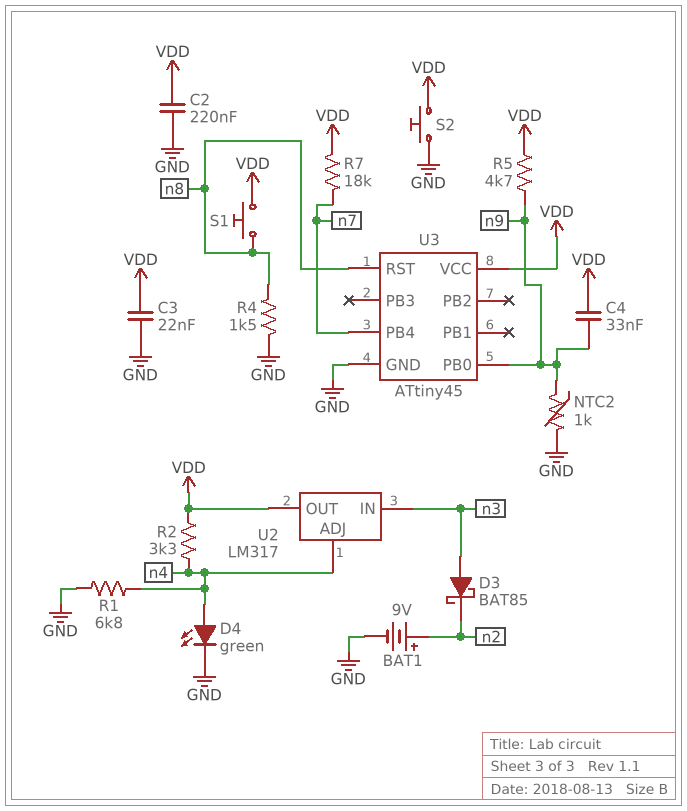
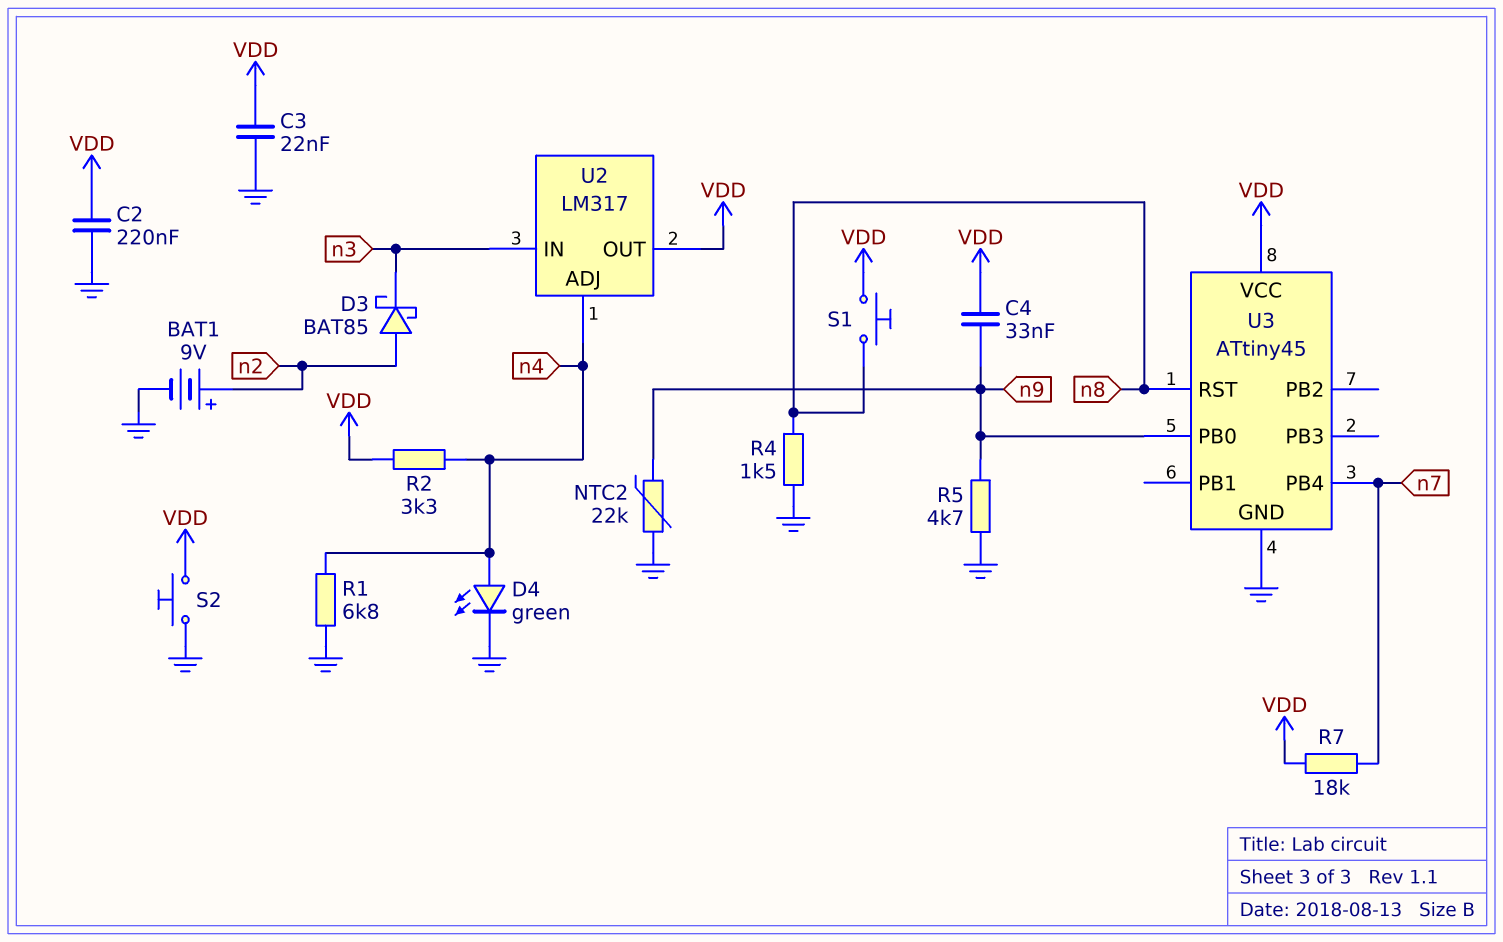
D3: schottky BAT85 (A n3, K n2) -> schottky BAT85 (A n2, K n3)
NTC2: 1k (GND, n9) -> 22k (GND, n9)
R5: 4.7k (VDD, n9) -> 4.7k (GND, n9)

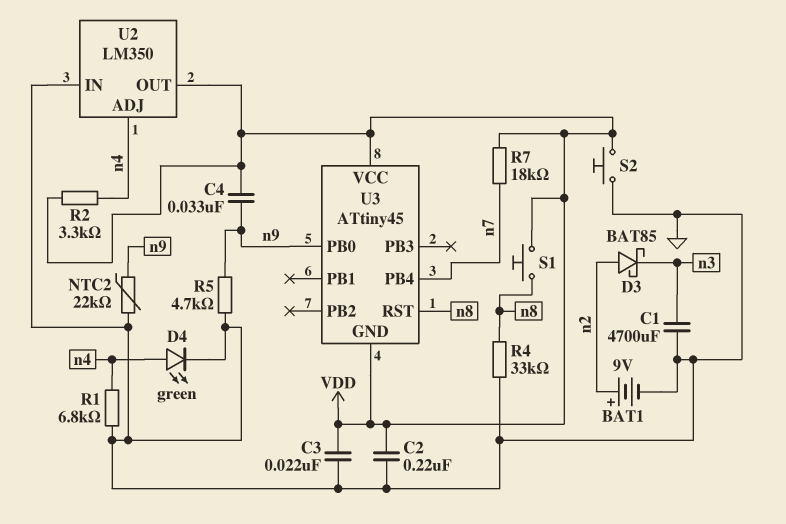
C1: none -> 4700uF (GND, n3)
R4: 1.5k (GND, n8) -> 33k (GND, n8)
U2: LM317 -> LM350
U2 pin IN: n3 -> GND
U3 pin GND: GND -> VDD

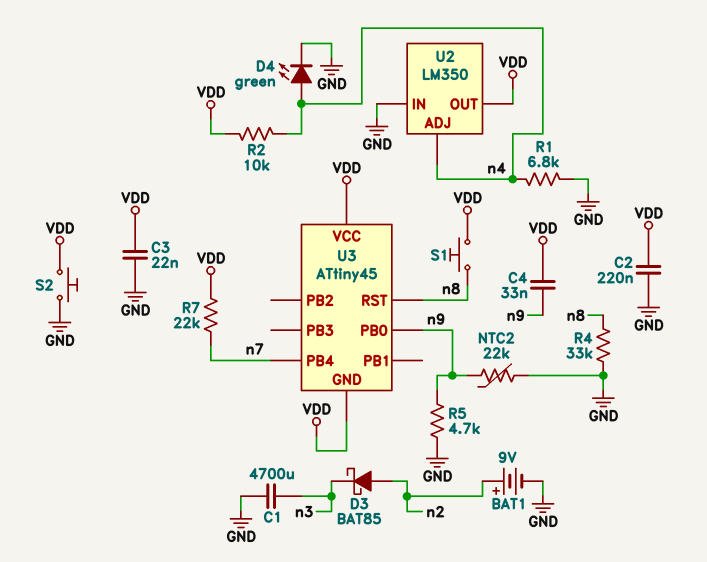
R2: 3.3k (VDD, n4) -> 10k (VDD, n4)
R7: 18k (VDD, n7) -> 22k (VDD, n7)

